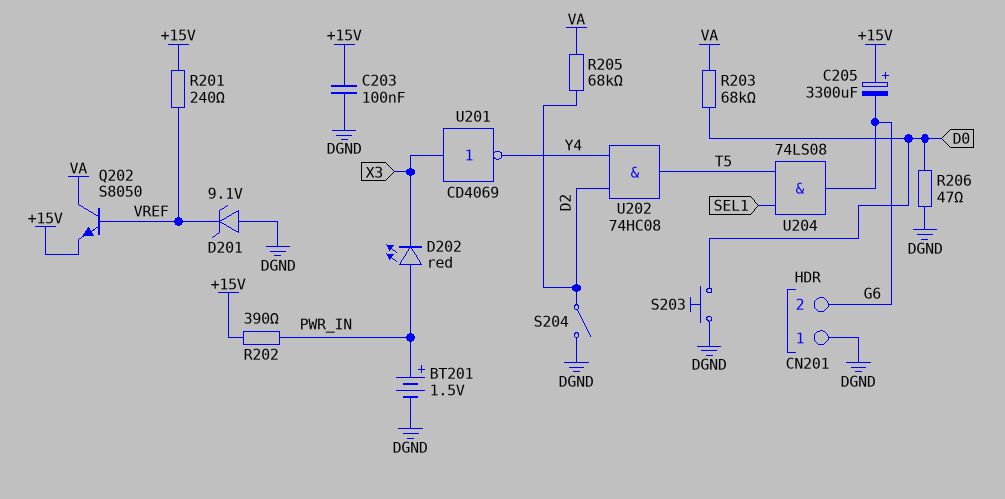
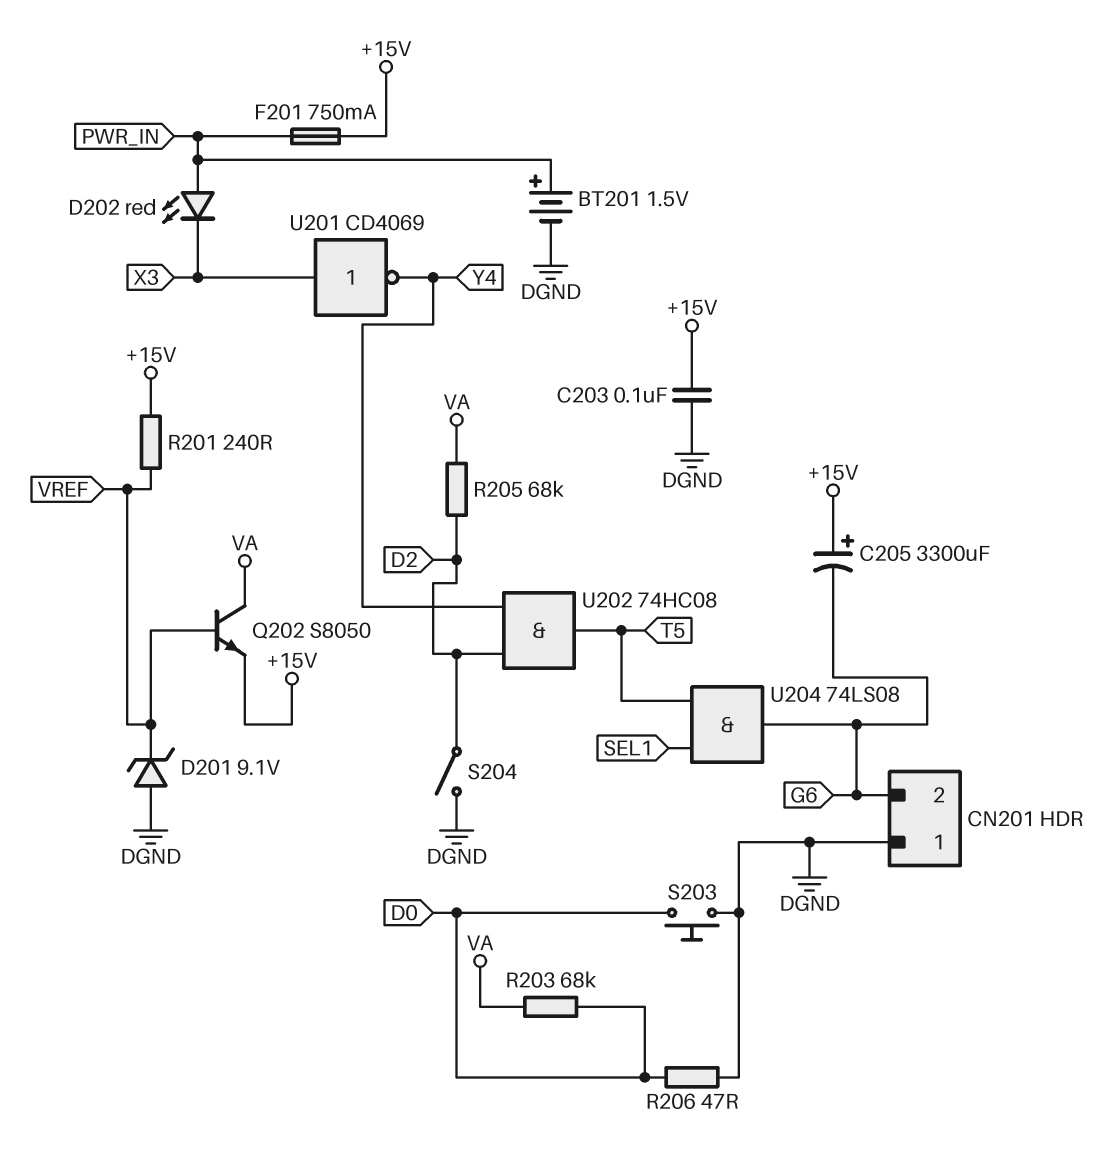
F201: none -> 750mA (+15V, PWR_IN)
R202: 390 (+15V, PWR_IN) -> none

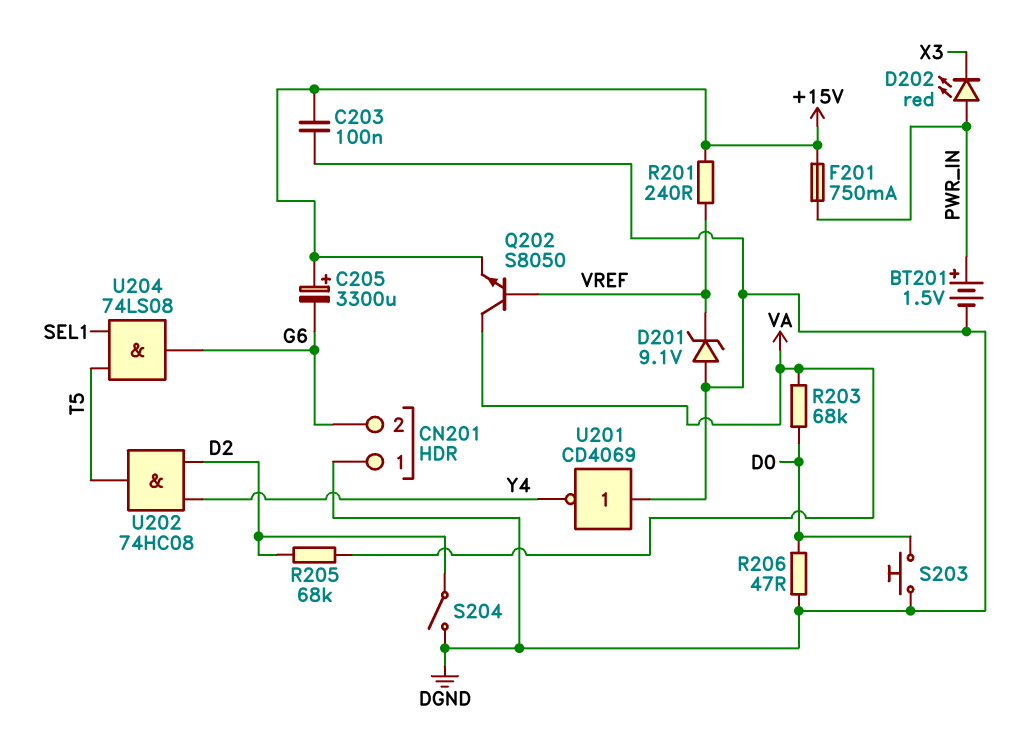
U201: NOT CD4069 (in X3, out Y4) -> NOT CD4069 (in DGND, out Y4)

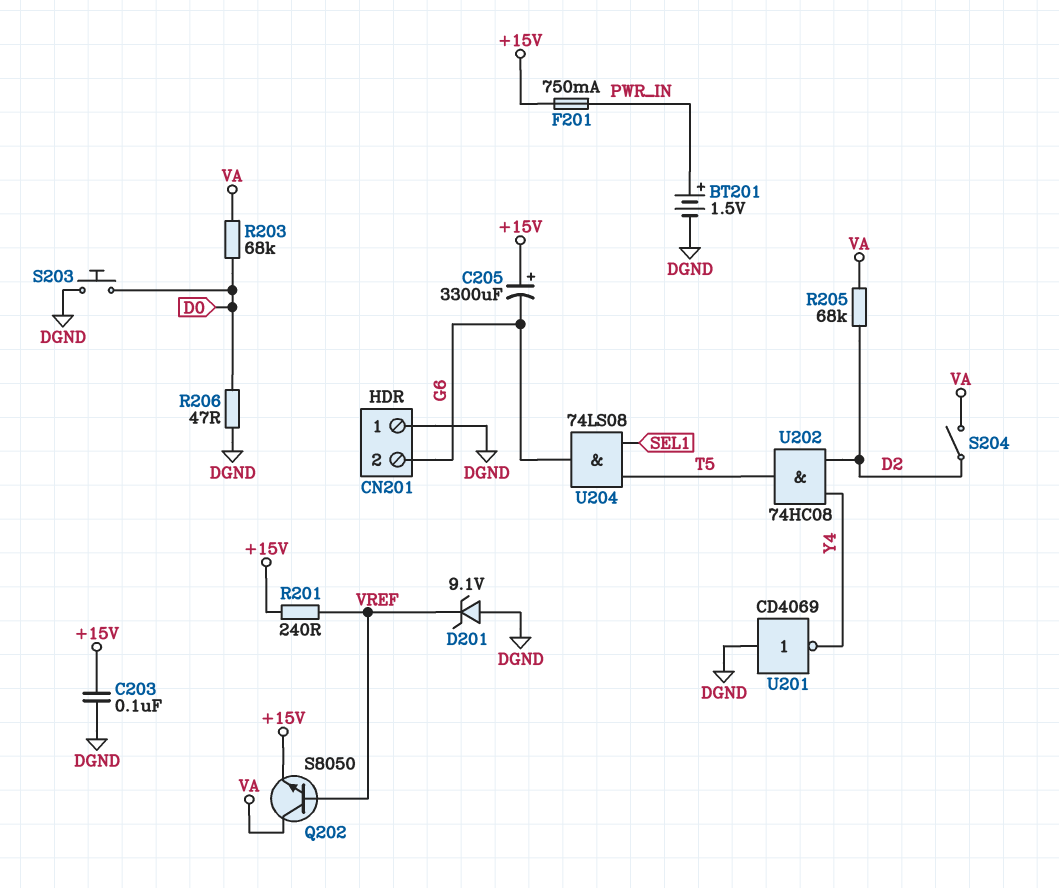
D202: LED red (A PWR_IN, K X3) -> none
S204: switch (D2, DGND) -> switch (D2, VA)

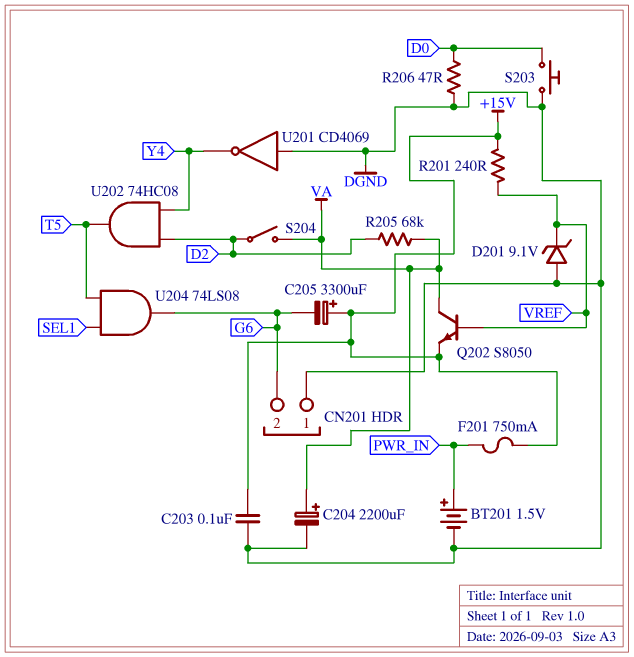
C204: none -> 2200uF (plus VA, minus DGND)
R203: 68k (D0, VA) -> none

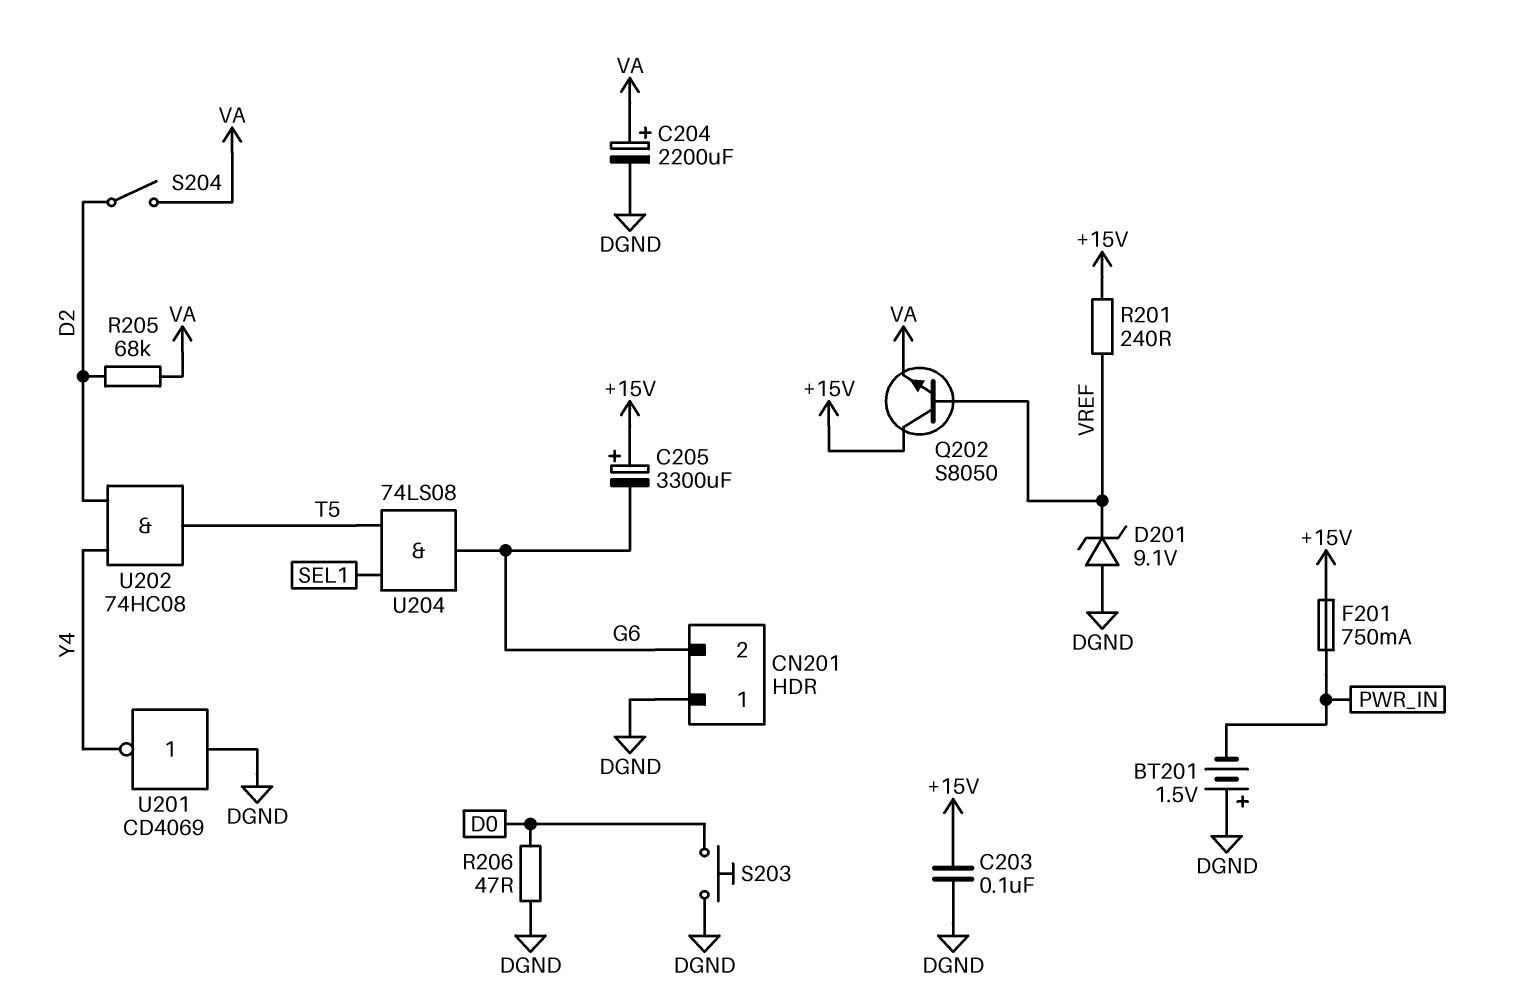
BT201: 1.5V (plus PWR_IN, minus DGND) -> 1.5V (plus DGND, minus PWR_IN)
Q202: NPN S8050 (B VREF, C VA, E +15V) -> NPN S8050 (B VREF, C +15V, E VA)

